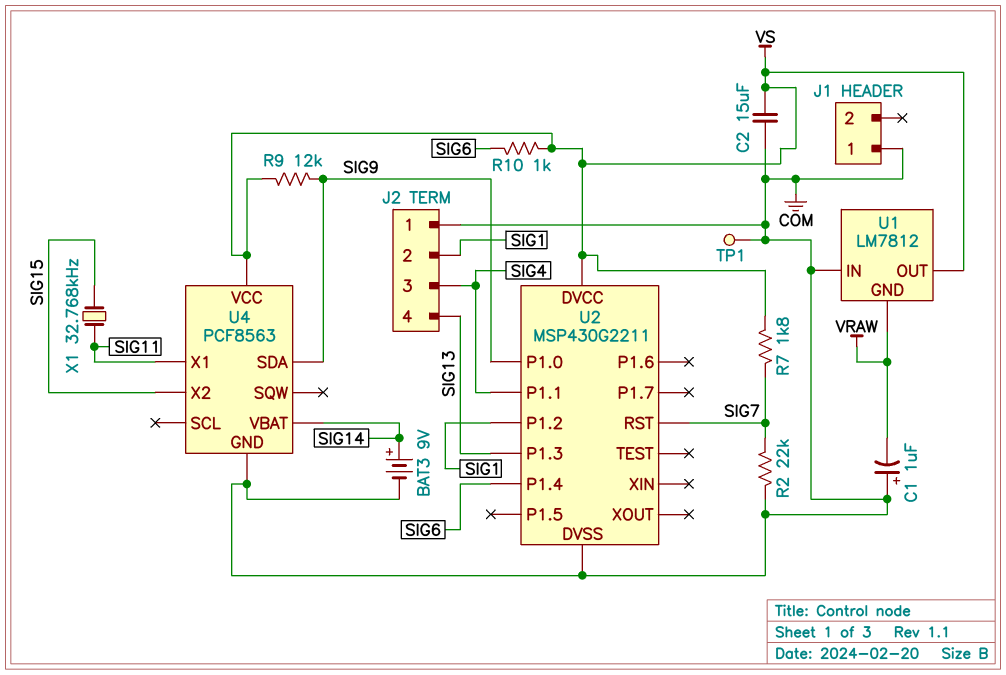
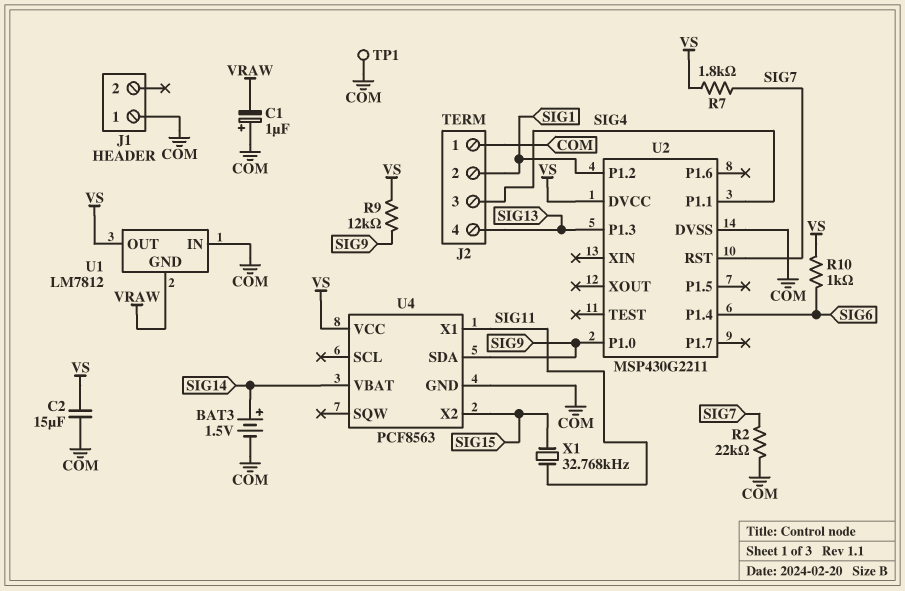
BAT3: 9V (plus SIG14, minus COM) -> 1.5V (plus SIG14, minus COM)

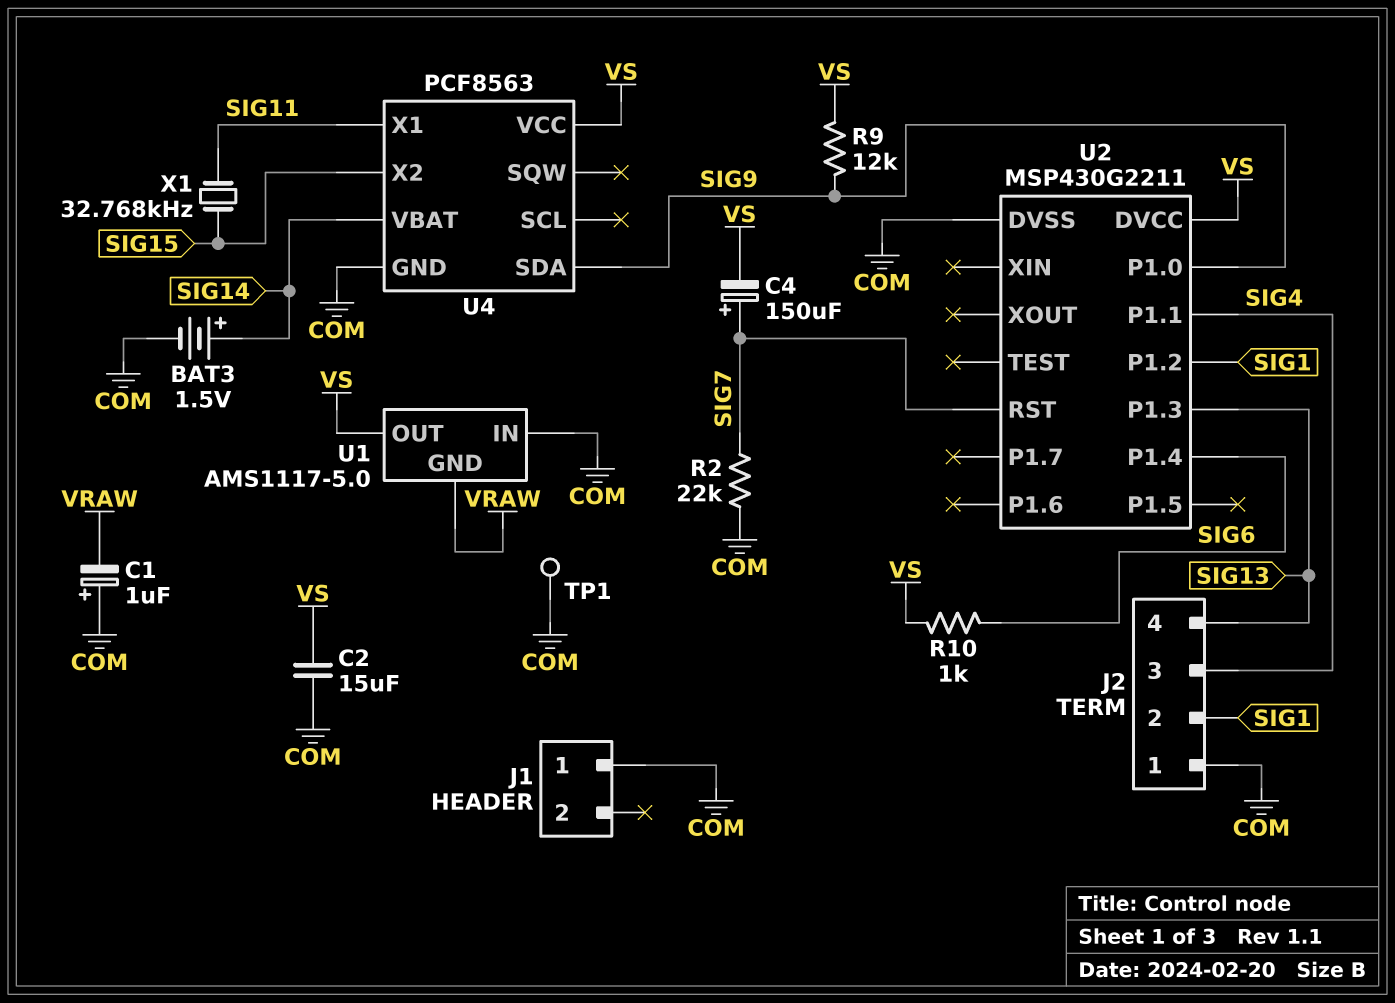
C4: none -> 150uF (plus SIG7, minus VS)
R7: 1.8k (SIG7, VS) -> none
U1: LM7812 -> AMS1117-5.0

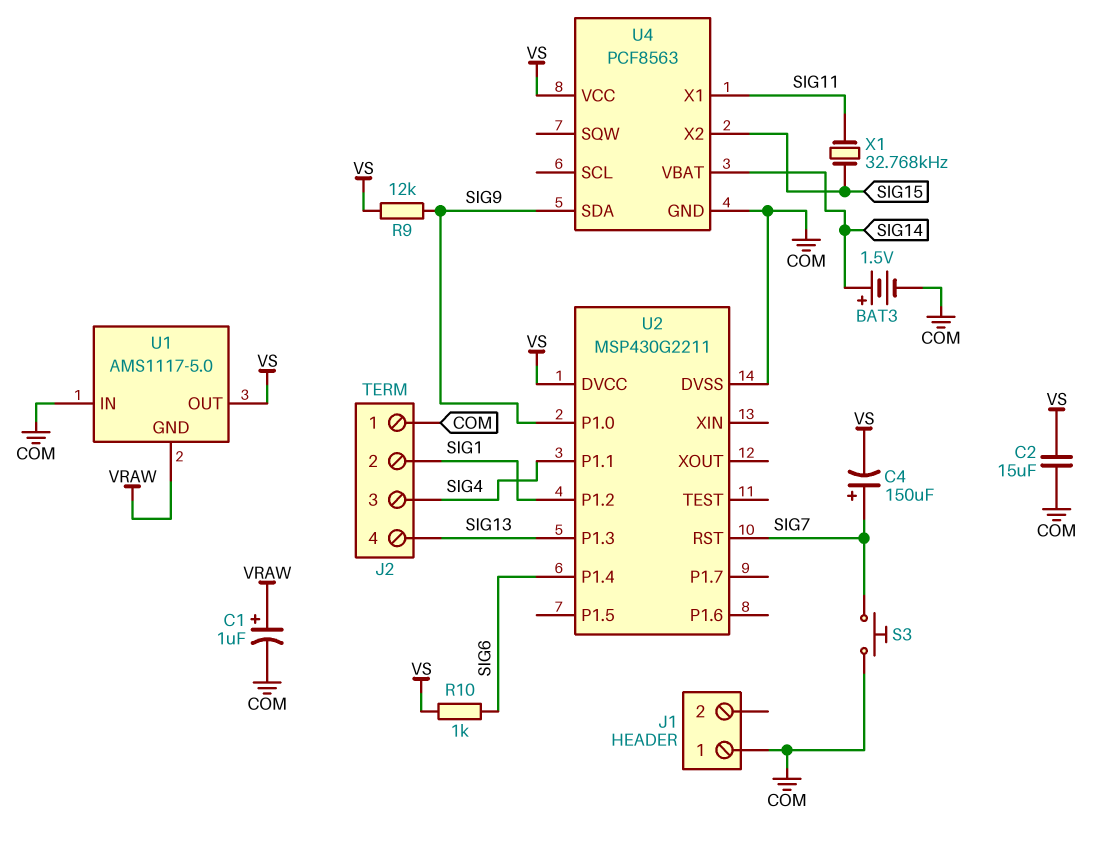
C1: 1uF (plus COM, minus VRAW) -> 1uF (plus VRAW, minus COM)
R2: 22k (COM, SIG7) -> none
S3: none -> button (COM, SIG7)
TP1: test point (COM) -> none

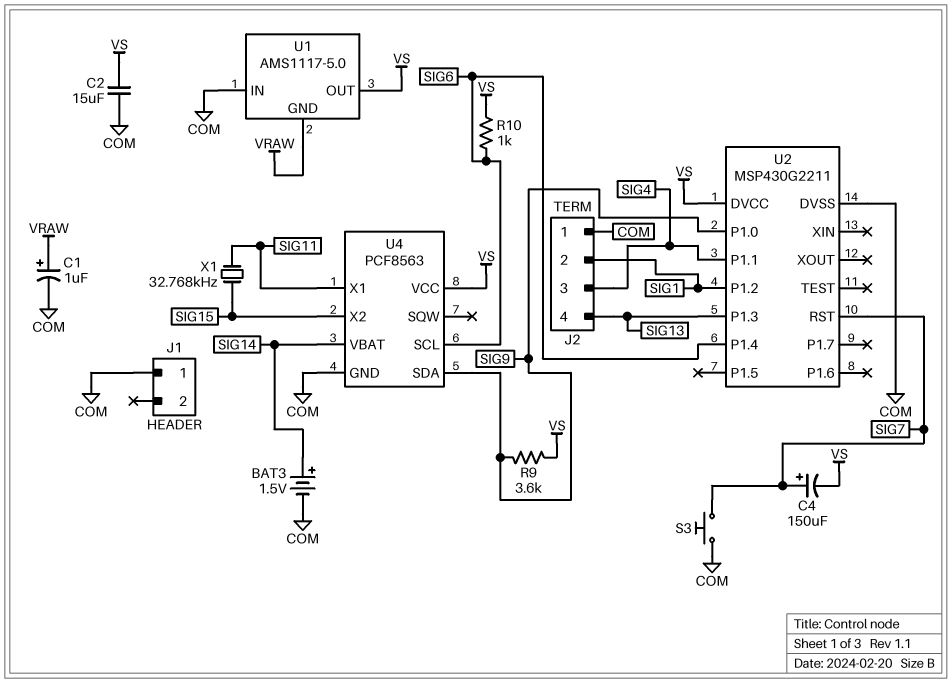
R9: 12k (SIG9, VS) -> 3.6k (SIG9, VS)
U4 pin SCL: none -> SIG6

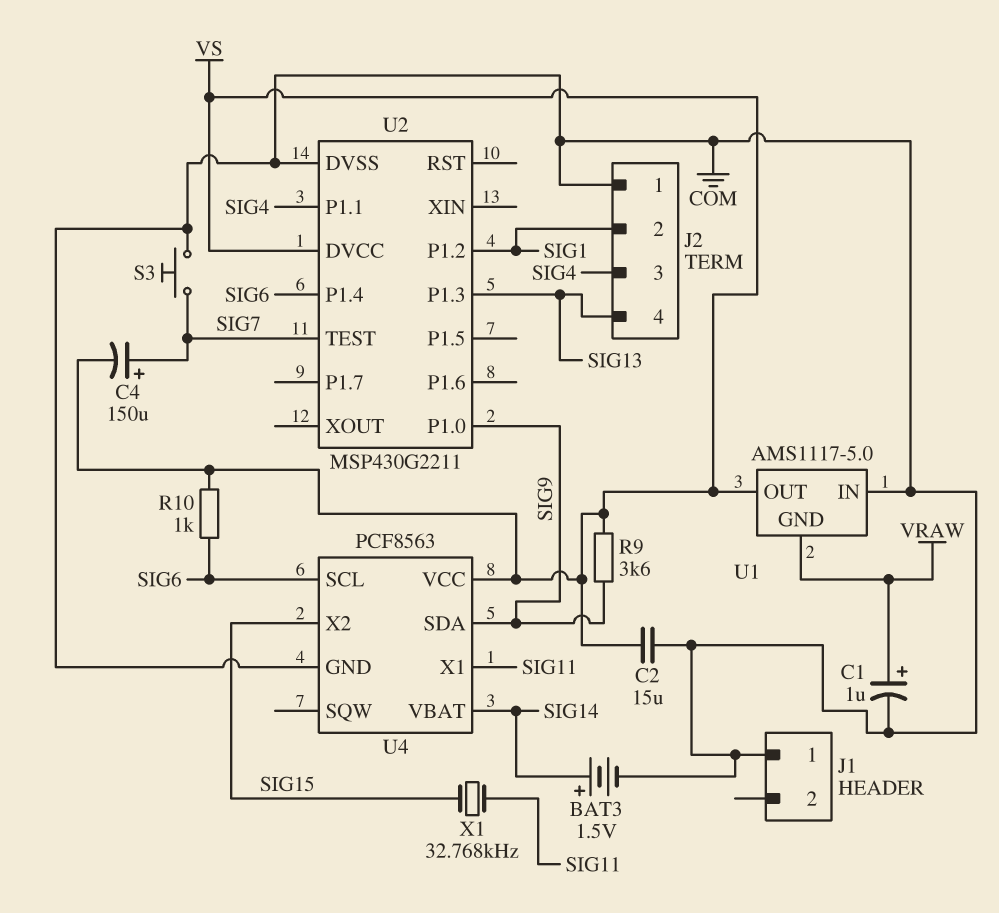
U2 pin RST: SIG7 -> none
U2 pin TEST: none -> SIG7

